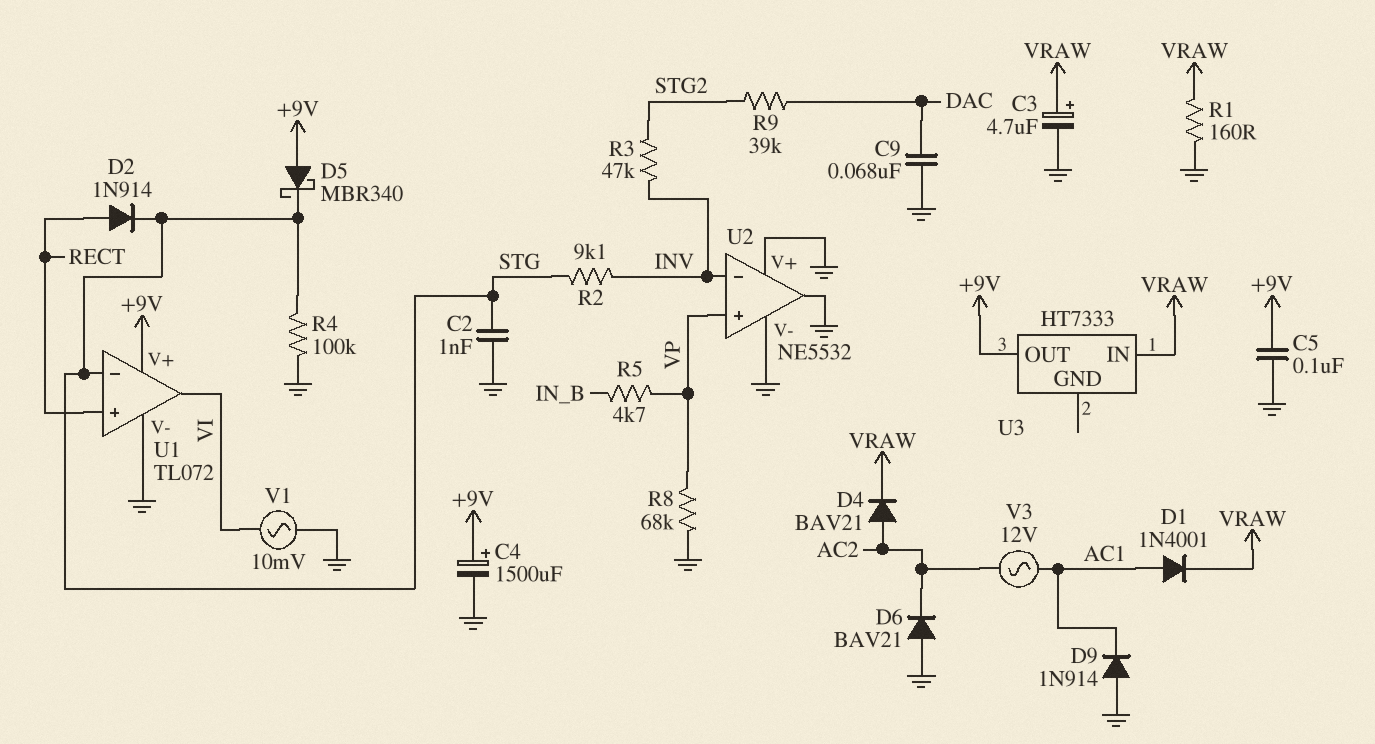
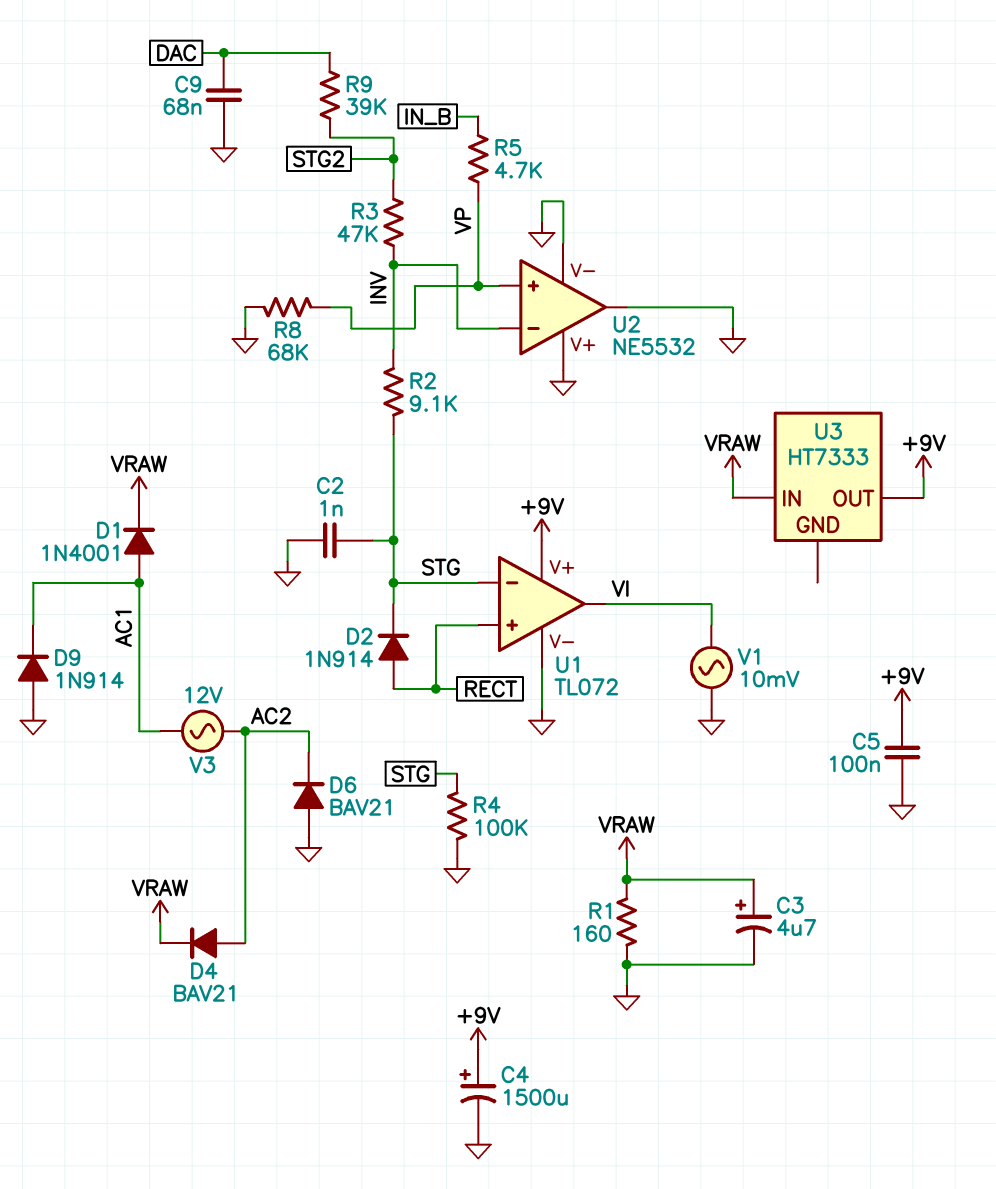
D5: schottky MBR340 (A +9V, K STG) -> none

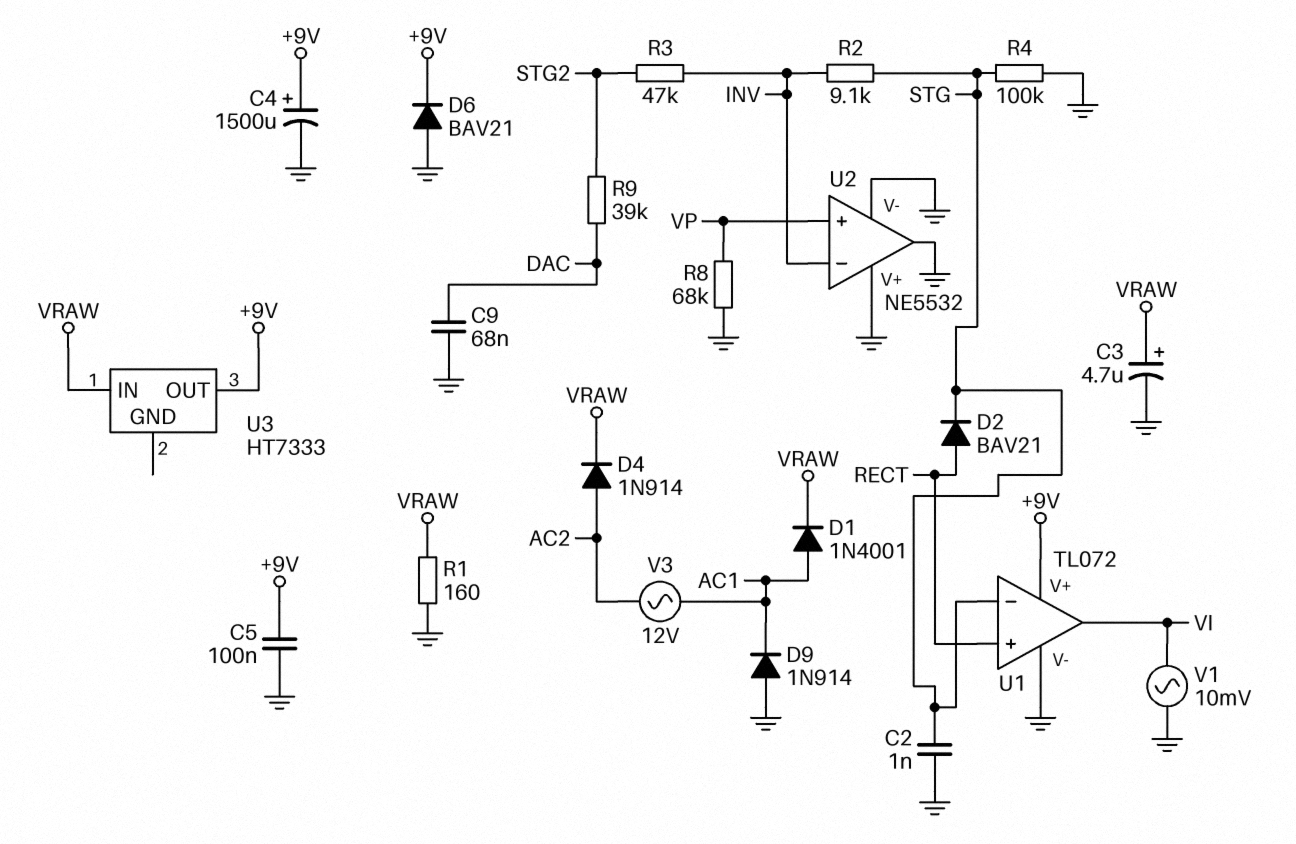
D2: diode 1N914 (A RECT, K STG) -> diode BAV21 (A RECT, K STG)
D4: diode BAV21 (A AC2, K VRAW) -> diode 1N914 (A AC2, K VRAW)
D6: diode BAV21 (A GND, K AC2) -> diode BAV21 (A GND, K +9V)
R5: 4.7k (IN_B, VP) -> none

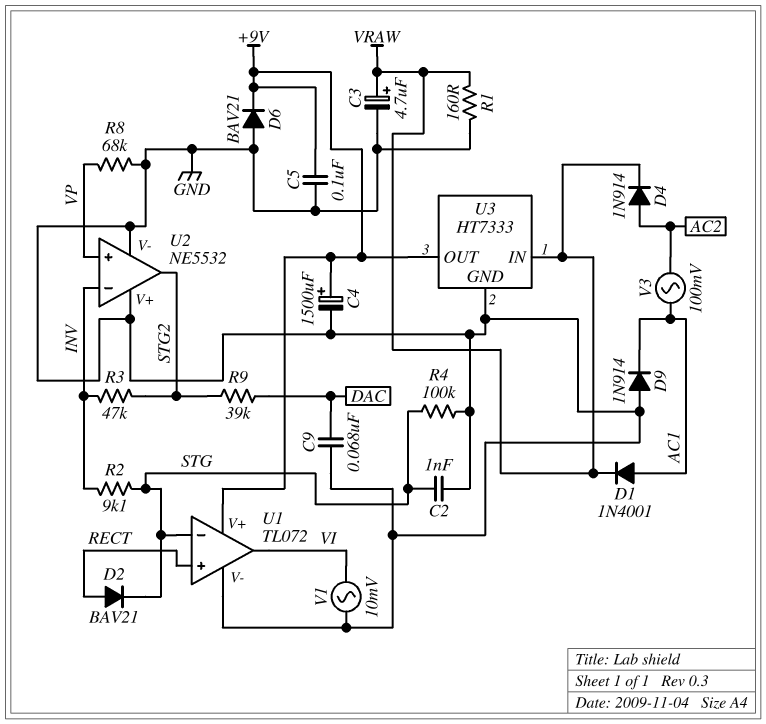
U2 pin out: GND -> STG2
U3 pin GND: none -> GND
V3: AC 12V (AC1, AC2) -> AC 100mV (AC1, AC2)

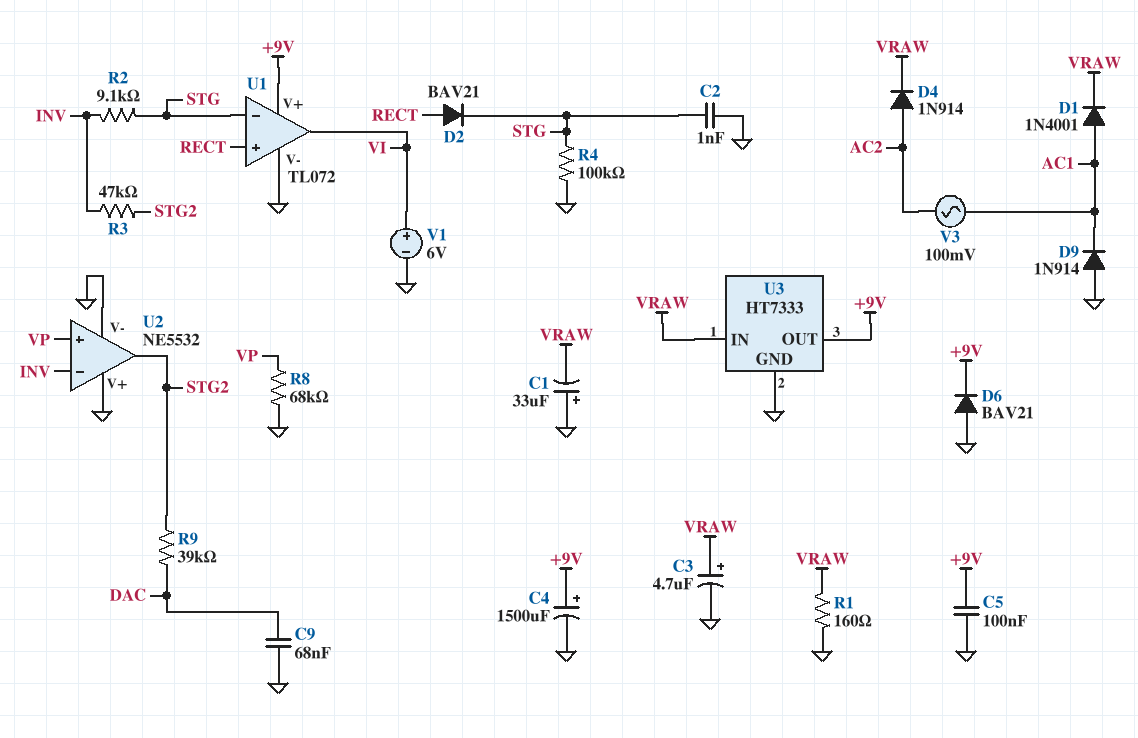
C1: none -> 33uF (plus GND, minus VRAW)
V1: AC 10mV (GND, VI) -> 6V (plus VI, minus GND)

